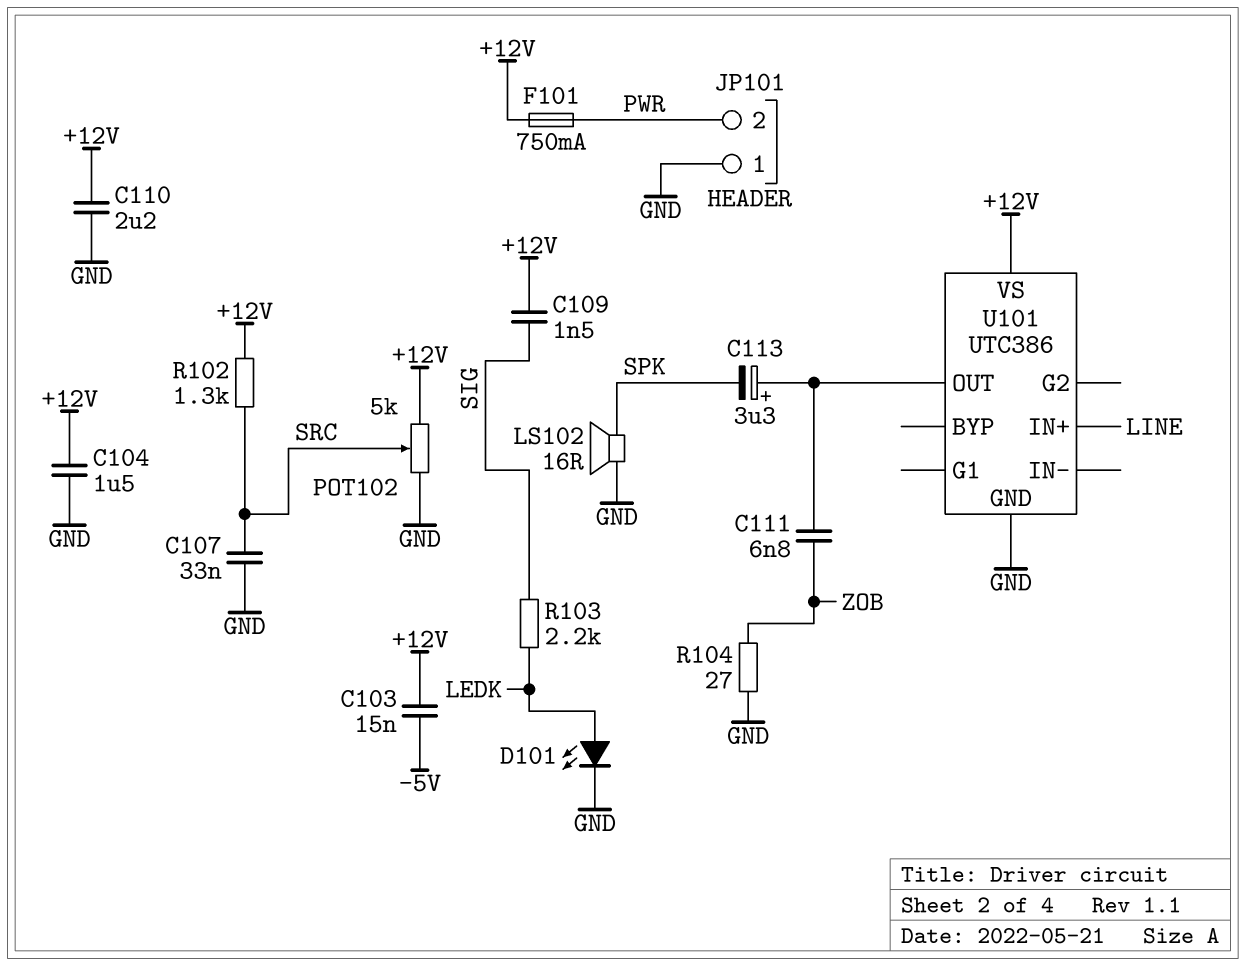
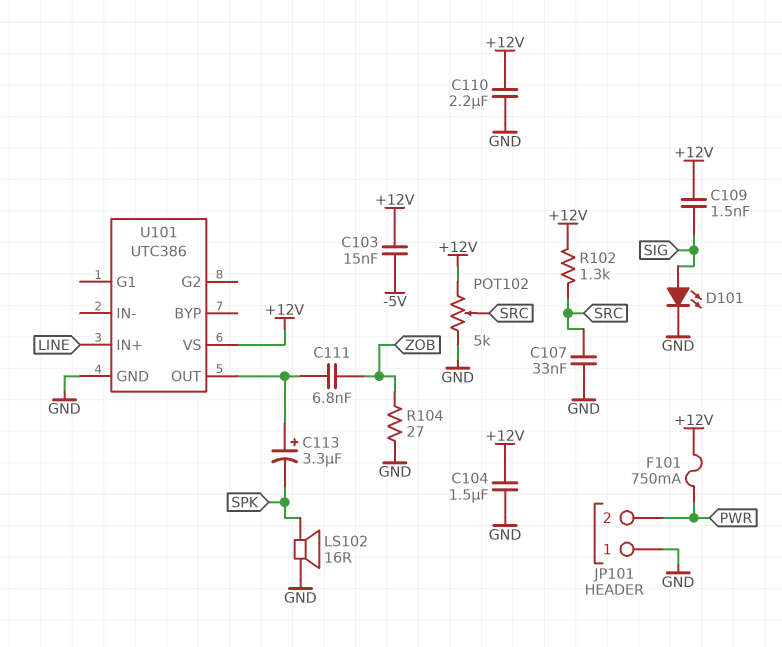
D101: LED (A LEDK, K GND) -> LED (A SIG, K GND)
R103: 2.2k (LEDK, SIG) -> none

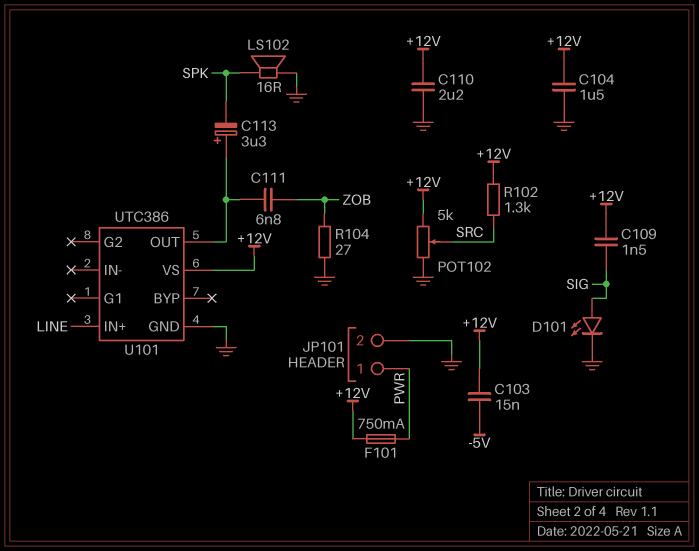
C107: 33nF (GND, SRC) -> none
JP101 pin 1: GND -> PWR
JP101 pin 2: PWR -> GND

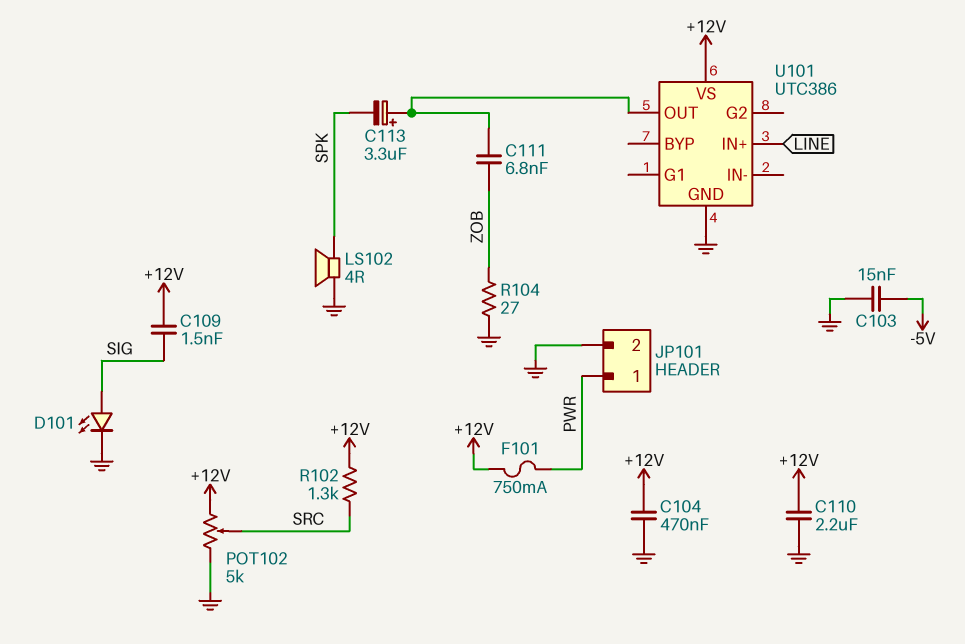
C103: 15nF (+12V, -5V) -> 15nF (-5V, GND)
C104: 1.5uF (+12V, GND) -> 470nF (+12V, GND)
LS102: speaker 16R (GND, SPK) -> speaker 4R (GND, SPK)

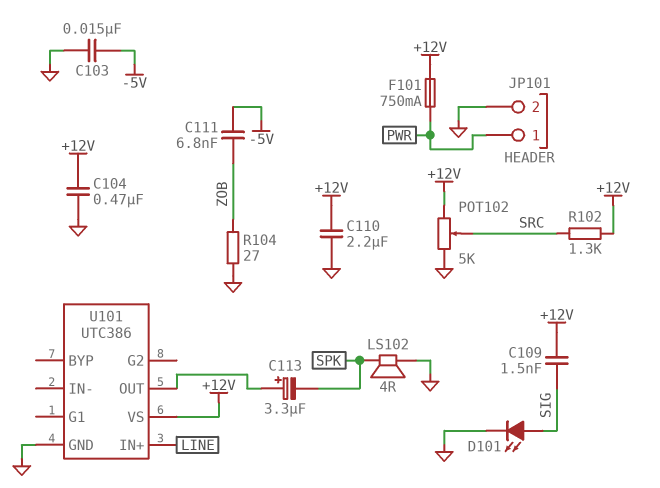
C111: 6.8nF (U101/OUT, ZOB) -> 6.8nF (-5V, ZOB)

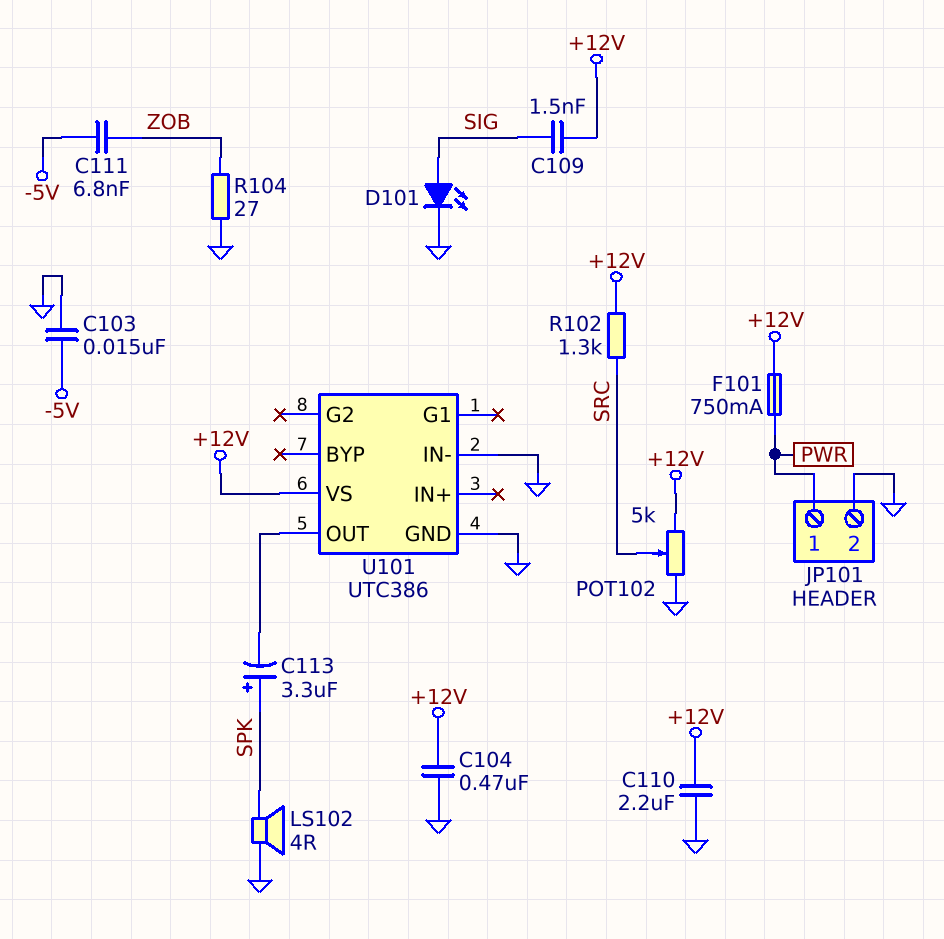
C113: 3.3uF (plus U101/OUT, minus SPK) -> 3.3uF (plus SPK, minus U101/OUT)
U101 pin IN+: LINE -> none
U101 pin IN-: none -> GND

